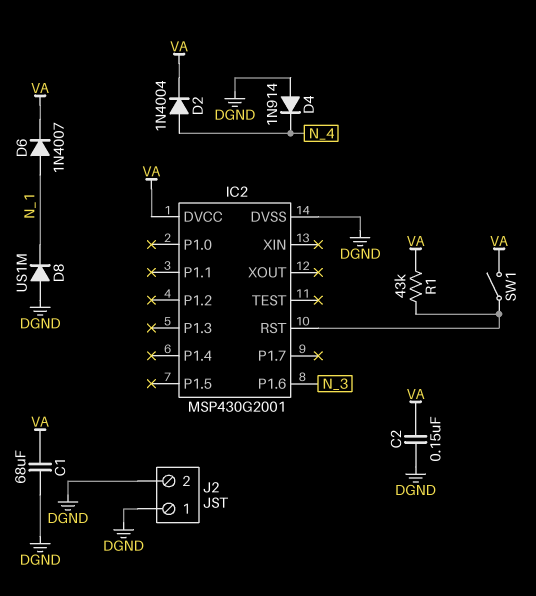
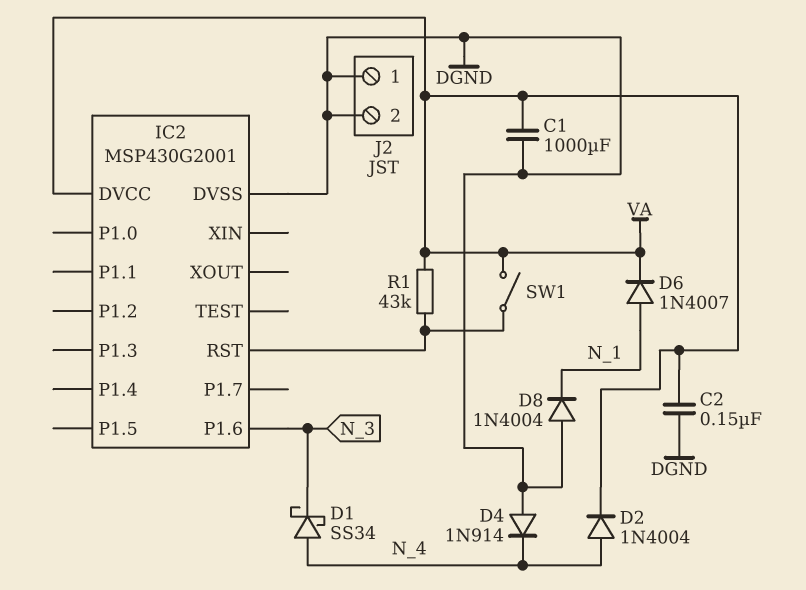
C1: 68uF (DGND, VA) -> 1000uF (DGND, VA)
D1: none -> schottky SS34 (A N_4, K N_3)
D8: diode US1M (A DGND, K N_1) -> diode 1N4004 (A DGND, K N_1)

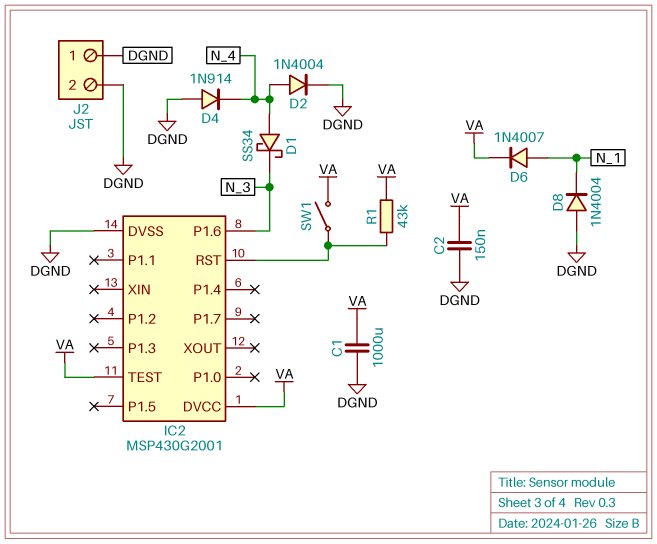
D2: diode 1N4004 (A N_4, K VA) -> diode 1N4004 (A N_4, K DGND)
IC2 pin TEST: none -> VA

